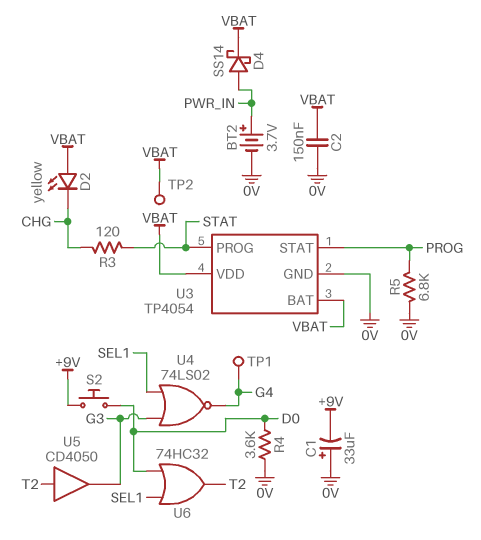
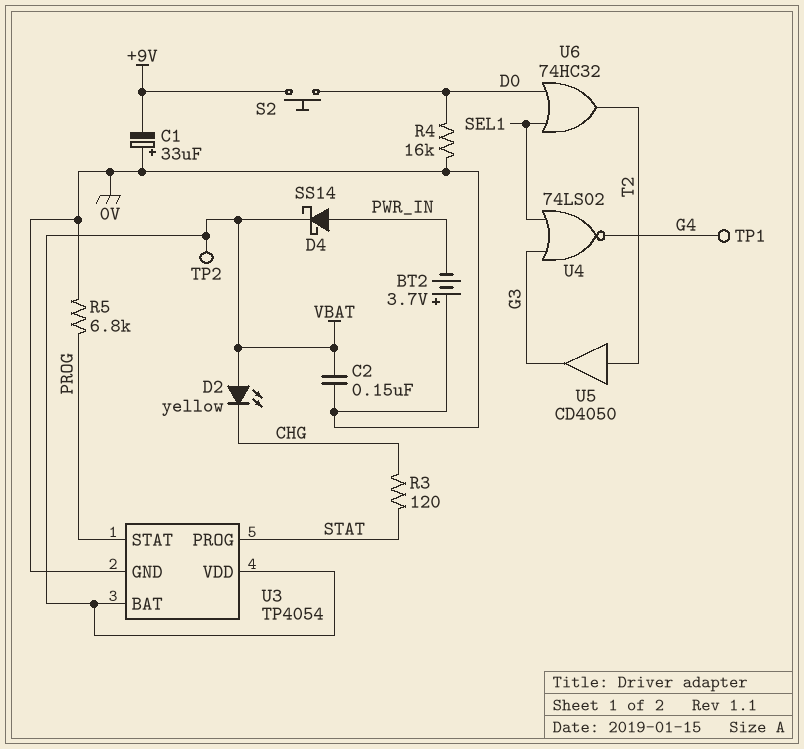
BT2: 3.7V (plus PWR_IN, minus 0V) -> 3.7V (plus 0V, minus PWR_IN)
R4: 3.6k (0V, D0) -> 16k (0V, D0)

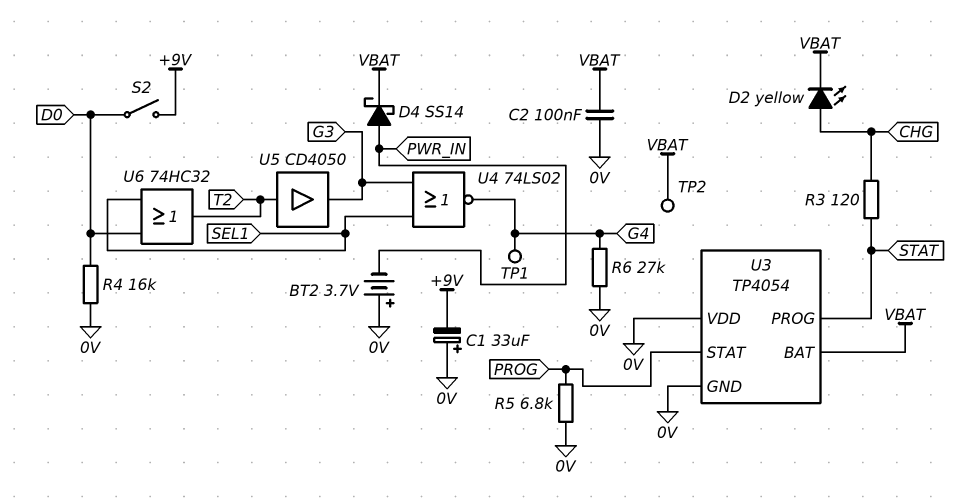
C2: 150nF (0V, VBAT) -> 100nF (0V, VBAT)
D2: LED yellow (A VBAT, K CHG) -> LED yellow (A CHG, K VBAT)
R6: none -> 27k (0V, G4)
S2: button (+9V, D0) -> switch (+9V, D0)
U3 pin VDD: VBAT -> 0V

